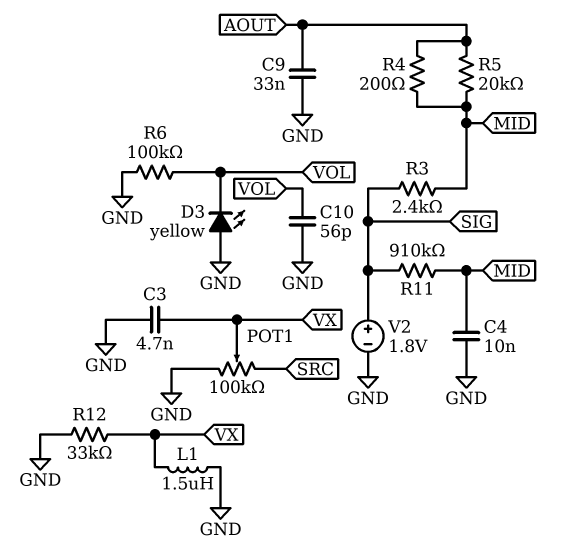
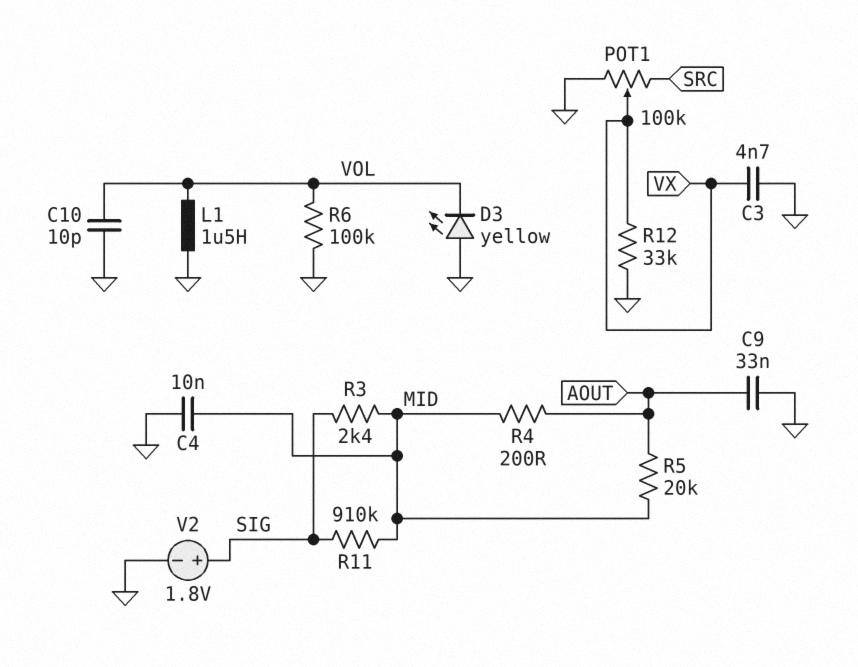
C10: 56pF (GND, VOL) -> 10pF (GND, VOL)
L1: 1.5uH (GND, VX) -> 1.5uH (GND, VOL)

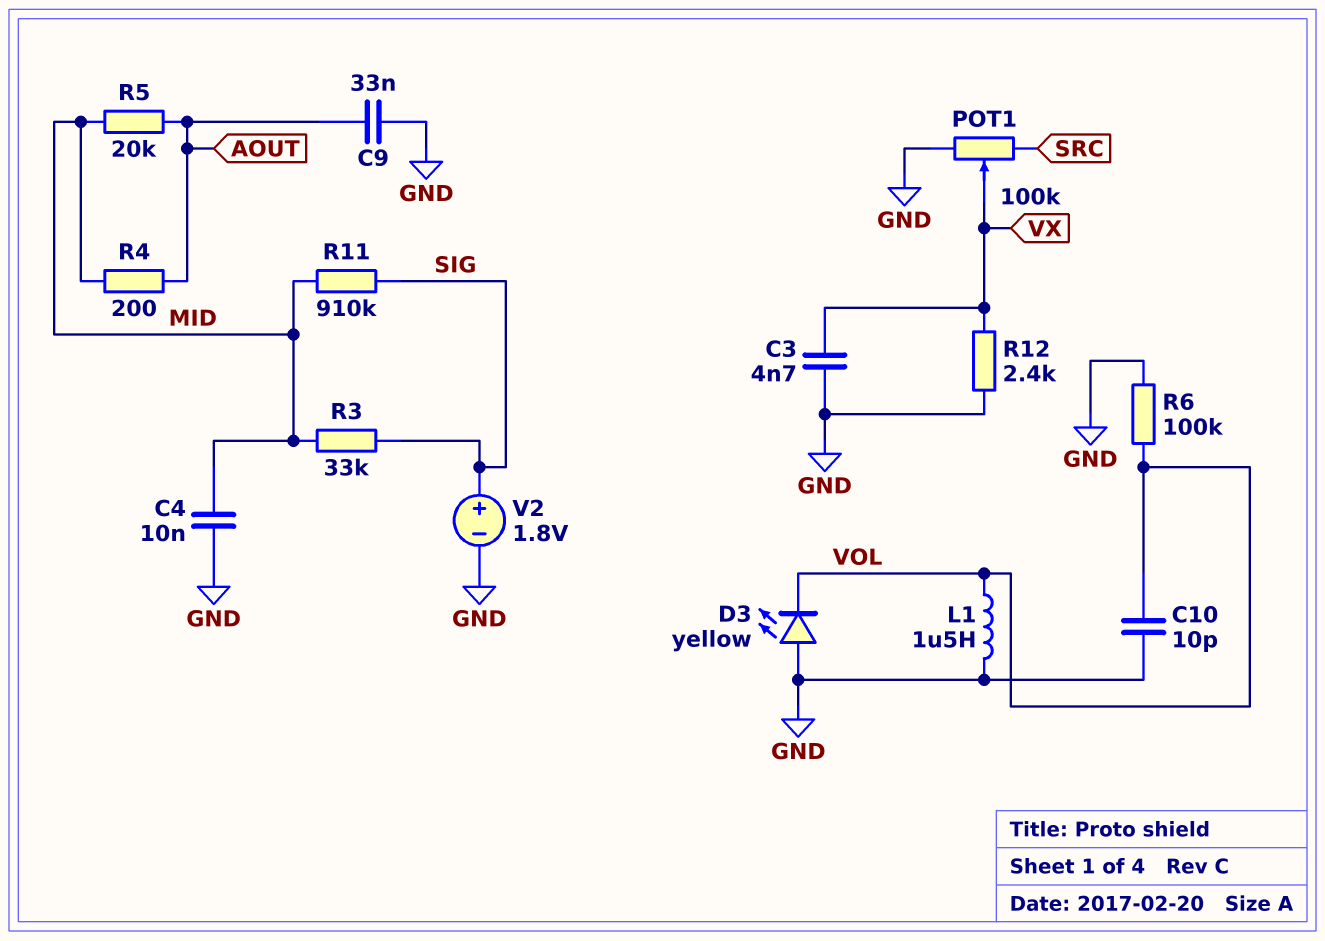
R3: 2.4k (MID, SIG) -> 33k (MID, SIG)
R12: 33k (GND, VX) -> 2.4k (GND, VX)

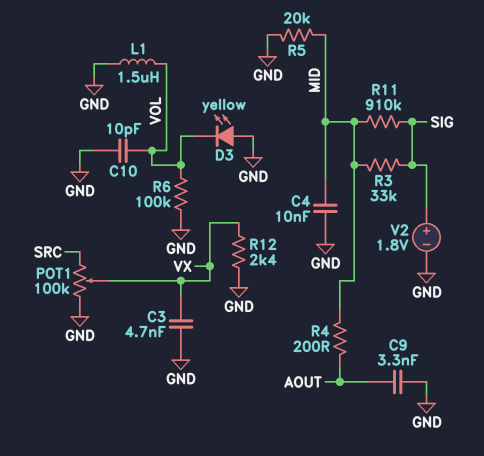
C9: 33nF (AOUT, GND) -> 3.3nF (AOUT, GND)
R5: 20k (AOUT, MID) -> 20k (GND, MID)

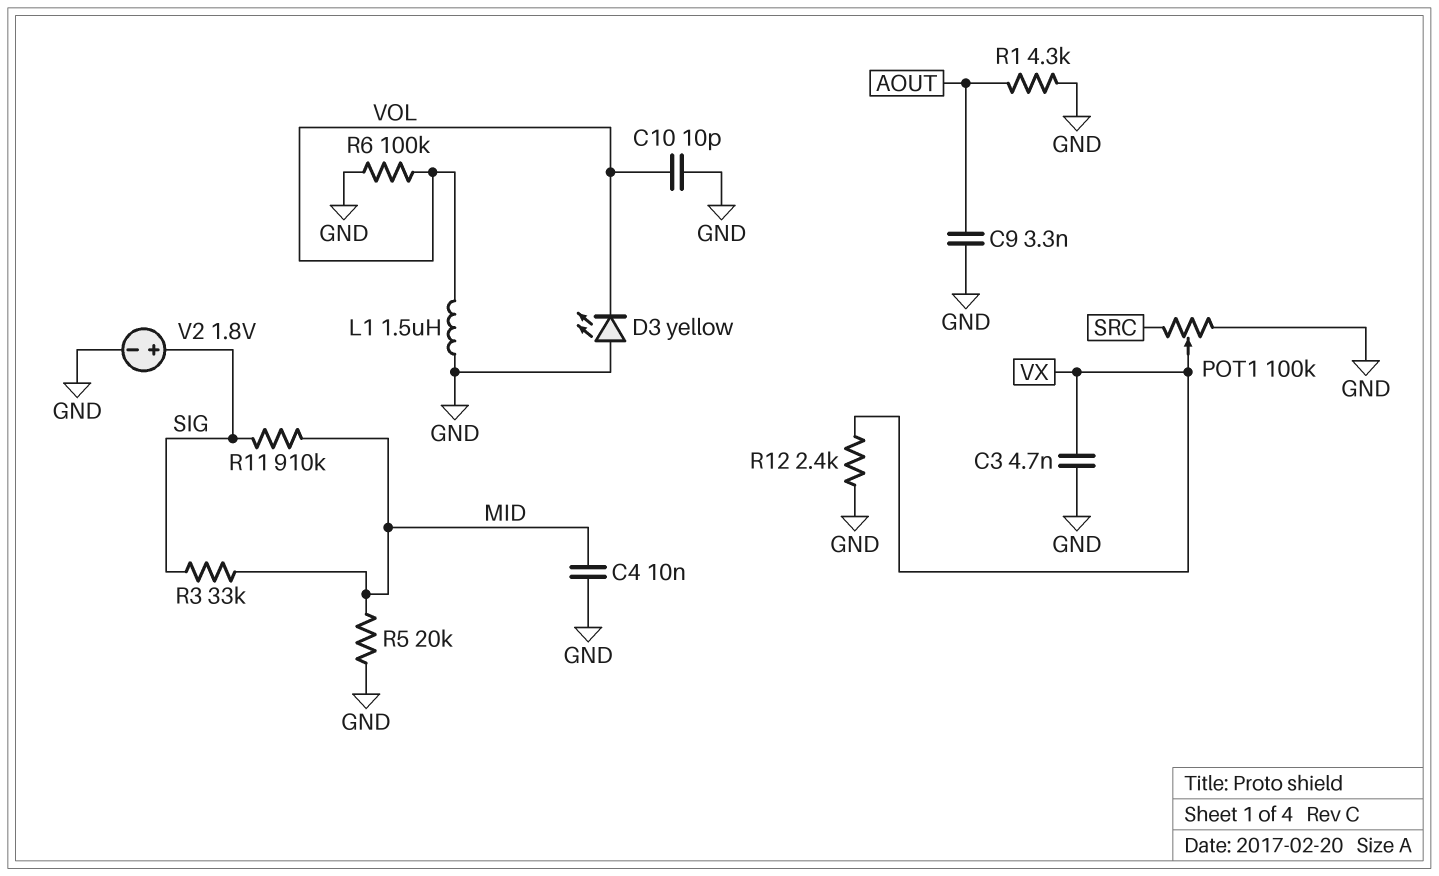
R1: none -> 4.3k (AOUT, GND)
R4: 200 (AOUT, MID) -> none

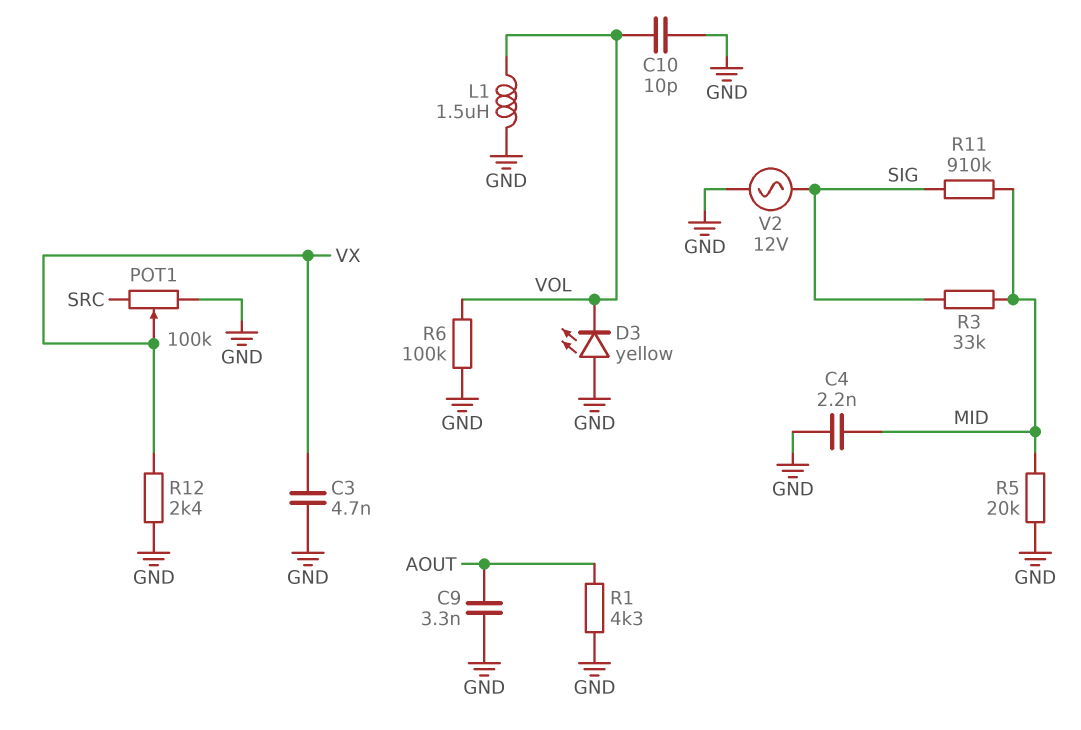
C4: 10nF (GND, MID) -> 2.2nF (GND, MID)
V2: 1.8V (plus SIG, minus GND) -> AC 12V (GND, SIG)

